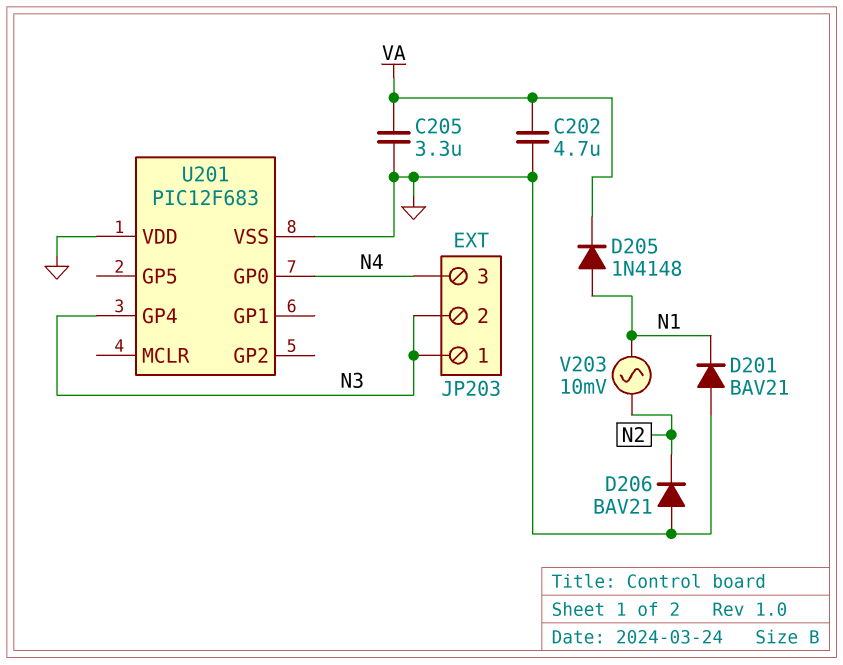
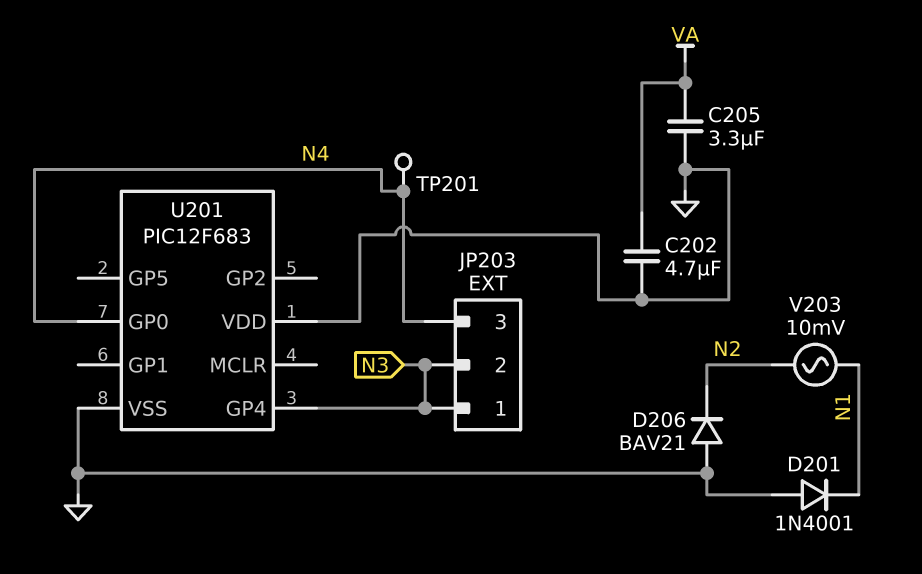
D201: diode BAV21 (A GND, K N1) -> diode 1N4001 (A GND, K N1)
D205: diode 1N4148 (A N1, K VA) -> none
TP201: none -> test point (N4)

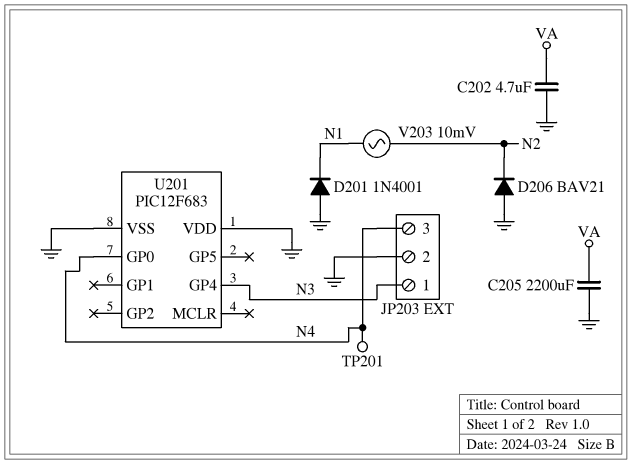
C205: 3.3uF (GND, VA) -> 2200uF (GND, VA)
JP203 pin 2: N3 -> GND

